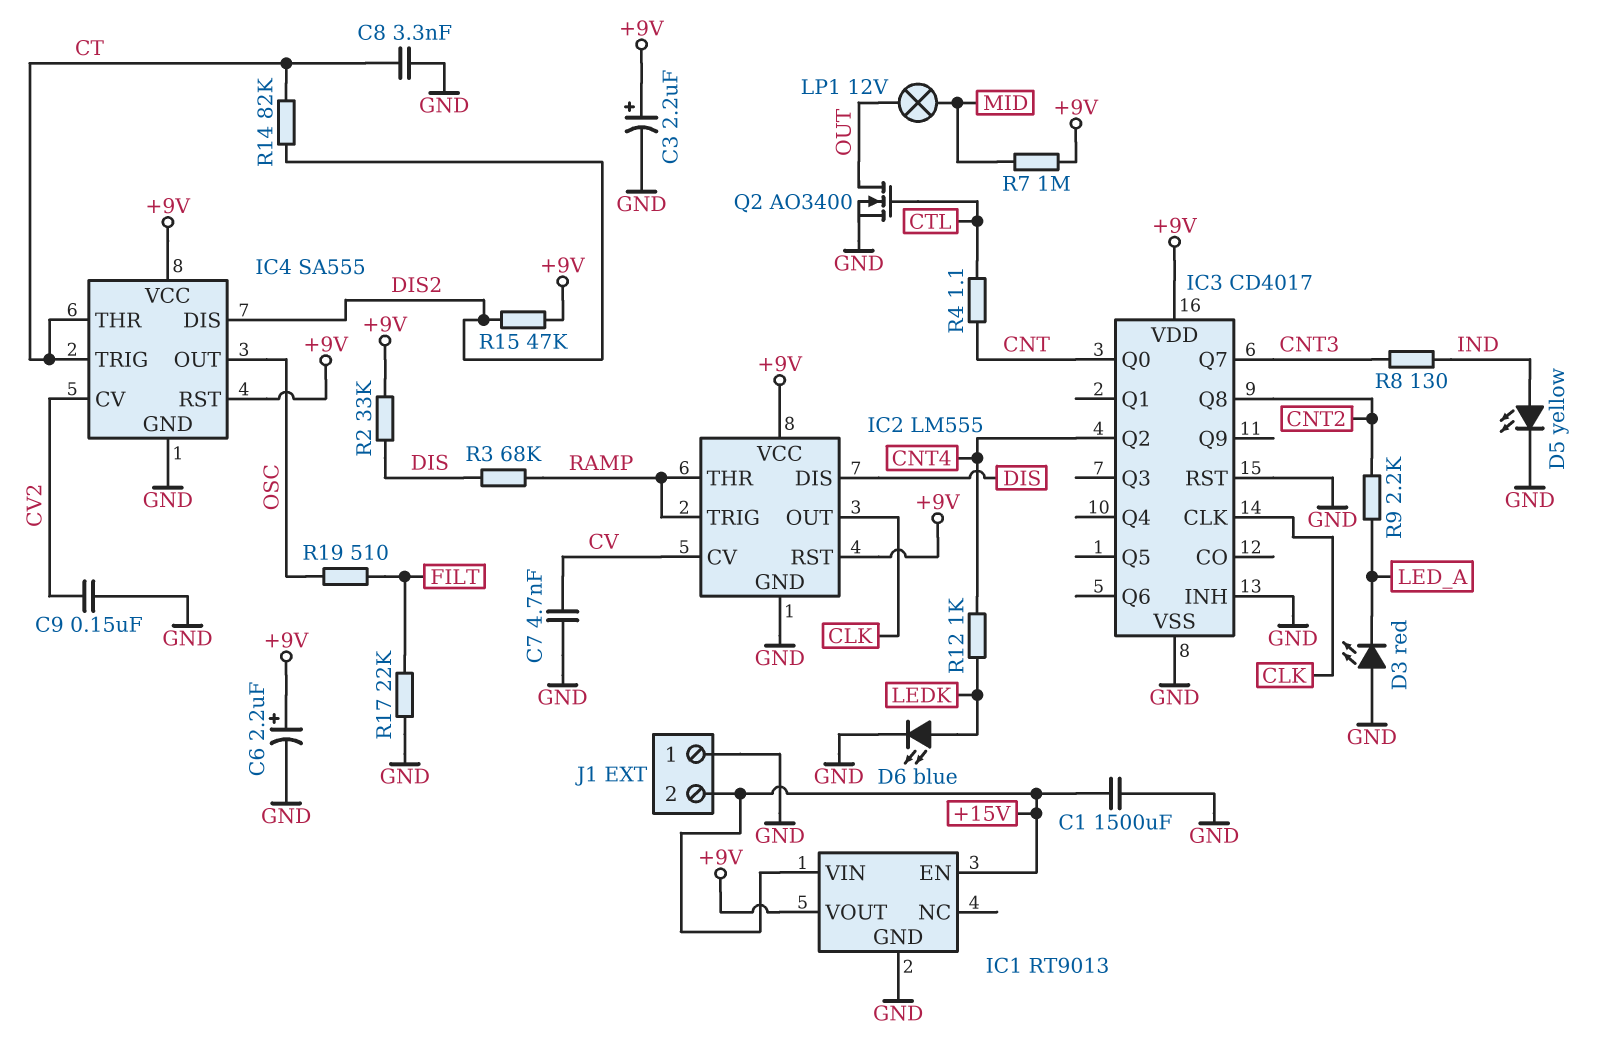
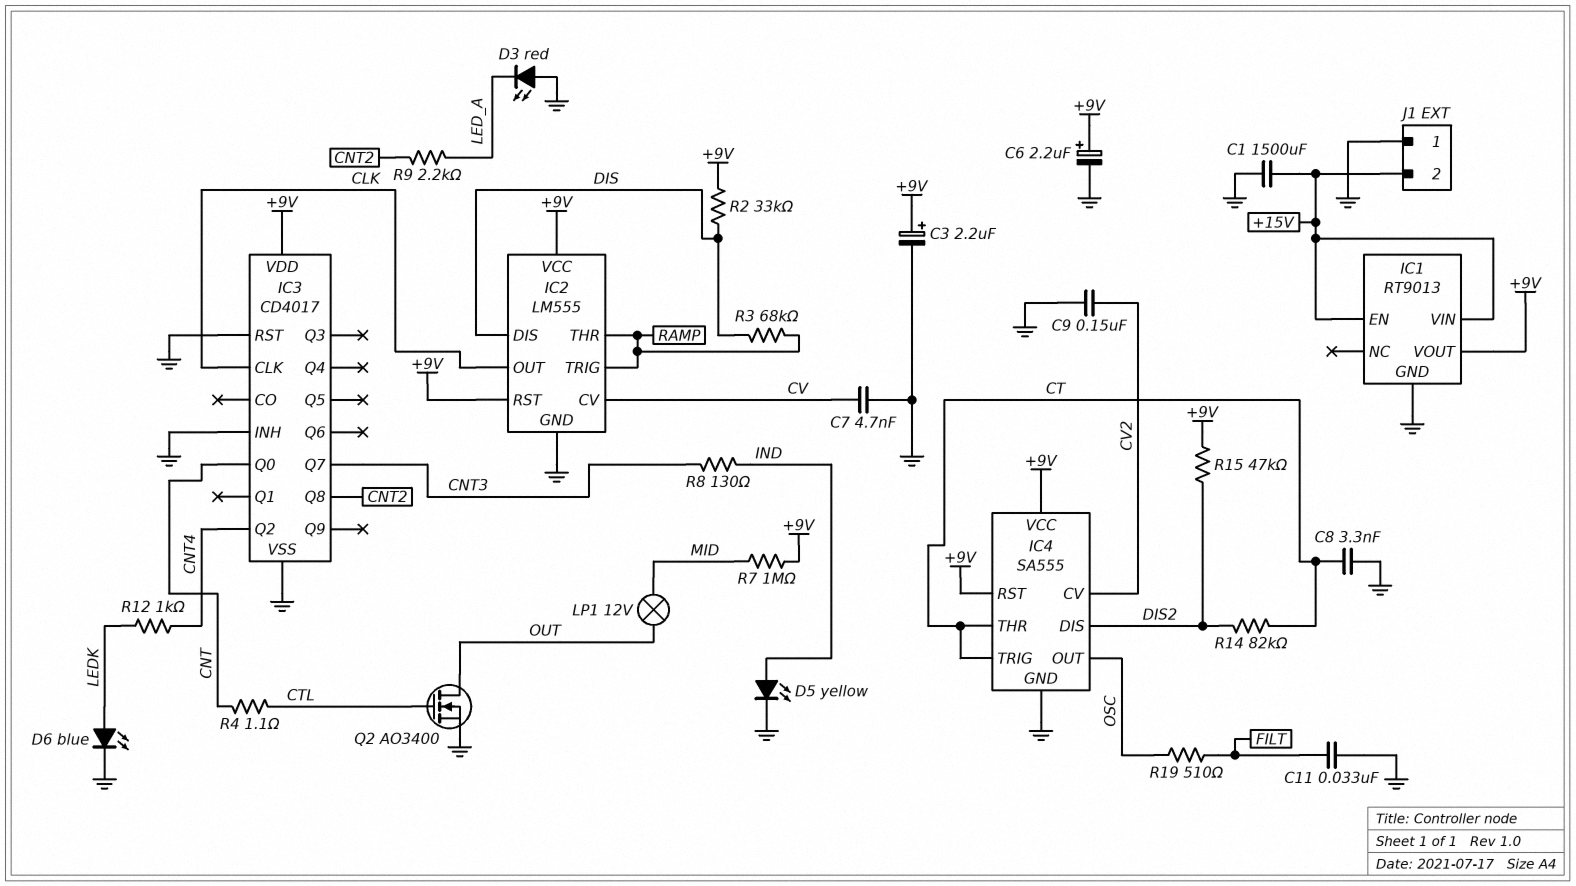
C11: none -> 33nF (FILT, GND)
R17: 22k (FILT, GND) -> none

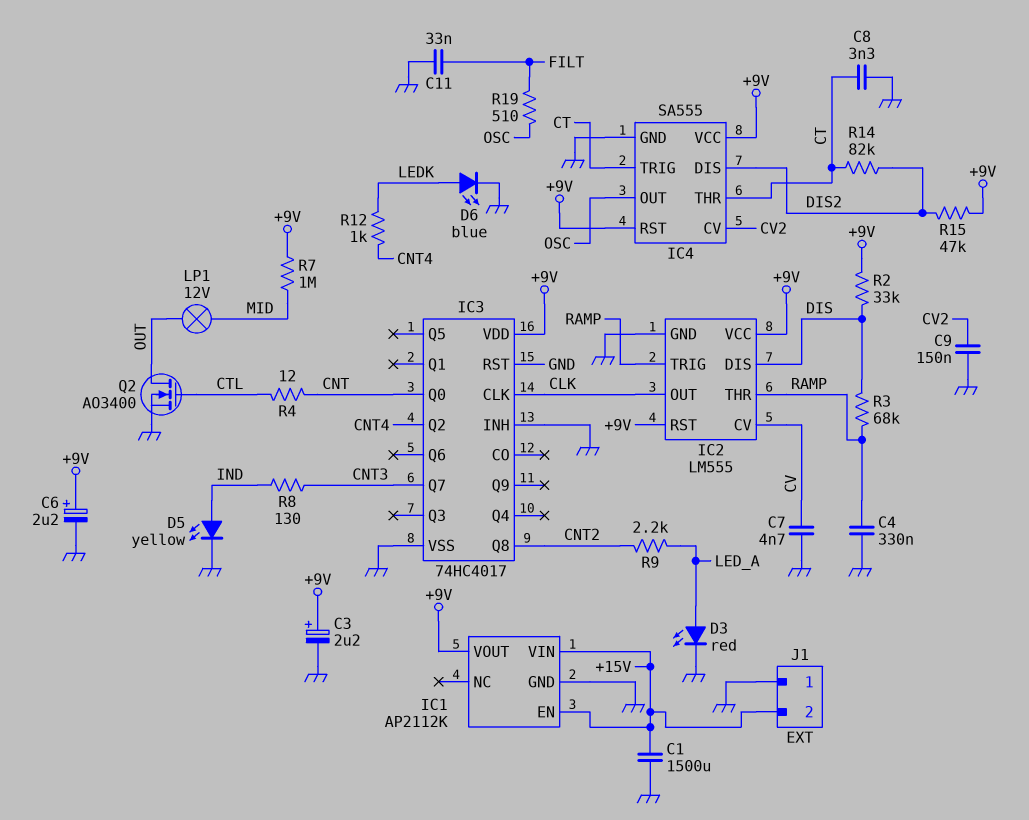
C4: none -> 330nF (GND, RAMP)
D3: LED red (A GND, K LED_A) -> LED red (A LED_A, K GND)
IC1: RT9013 -> AP2112K
IC3: CD4017 -> 74HC4017
R4: 1.1 (CNT, CTL) -> 12 (CNT, CTL)

